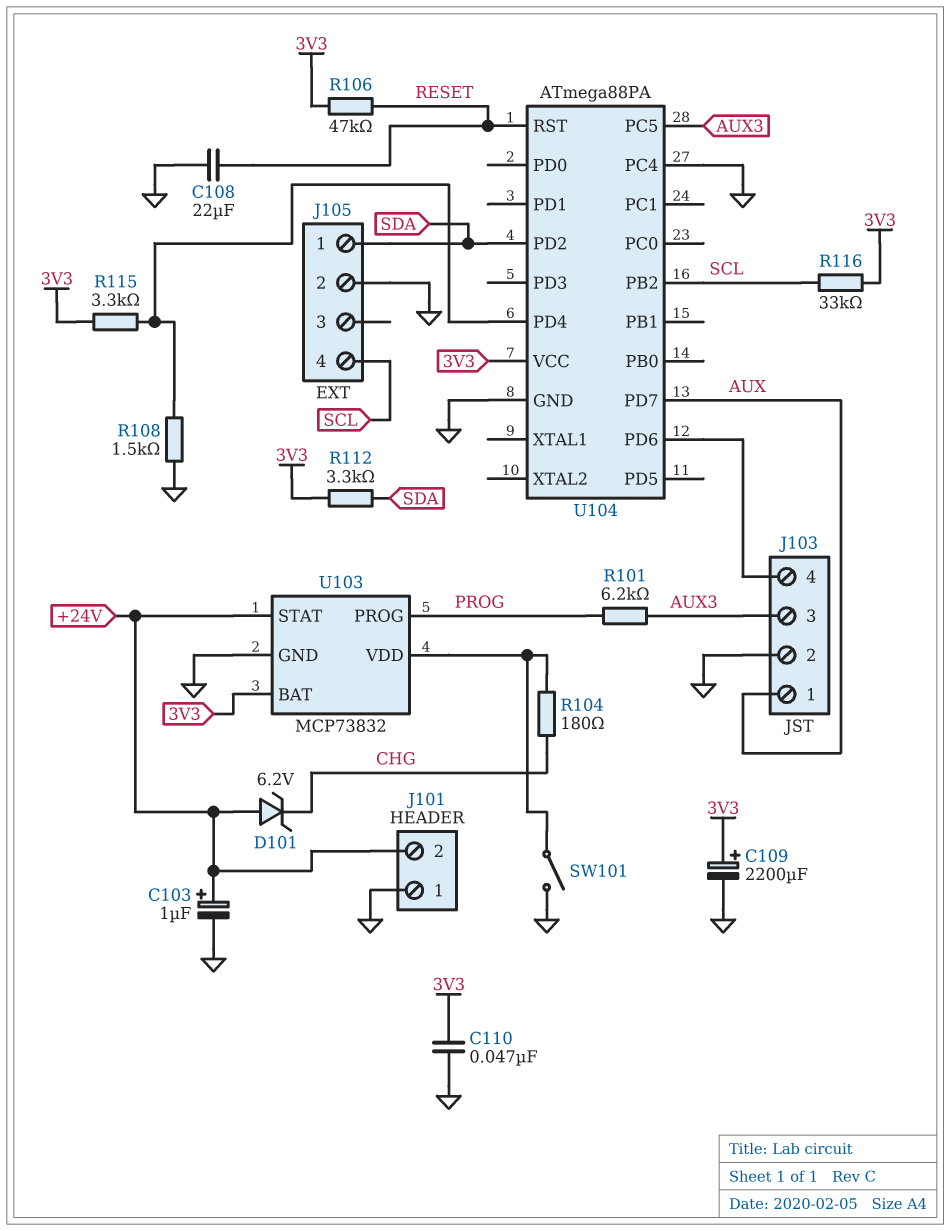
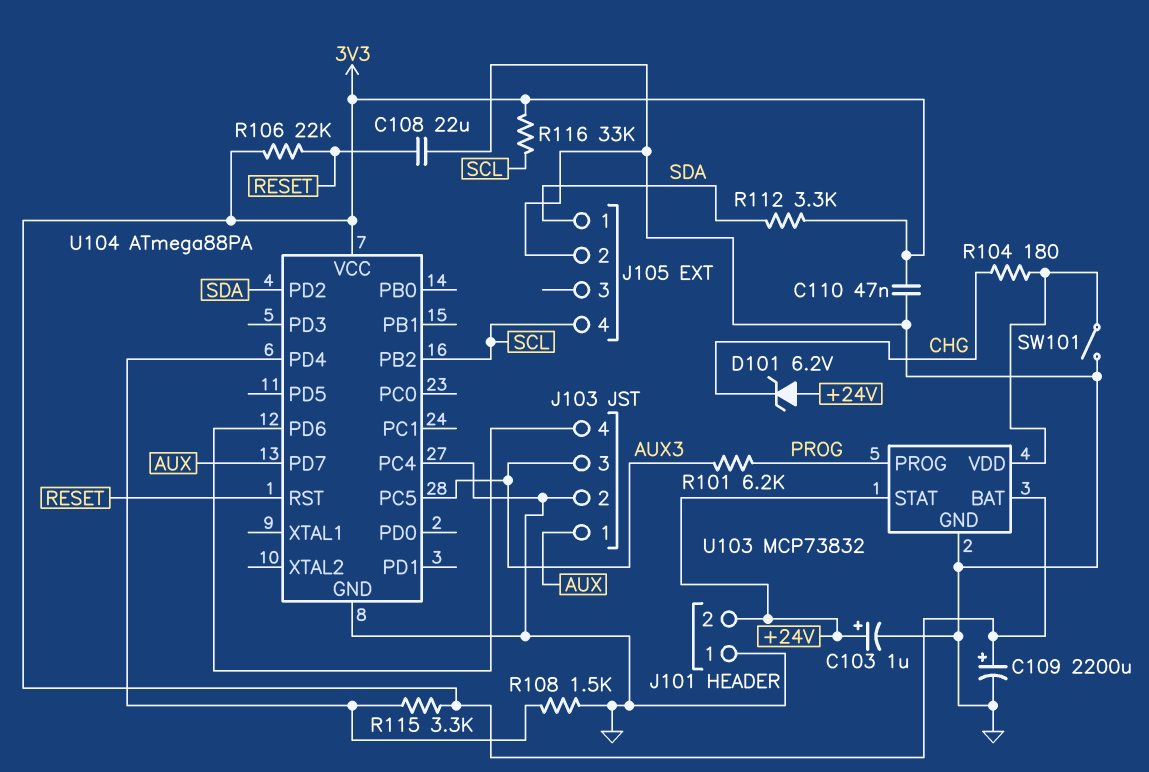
R106: 47k (3V3, RESET) -> 22k (3V3, RESET)

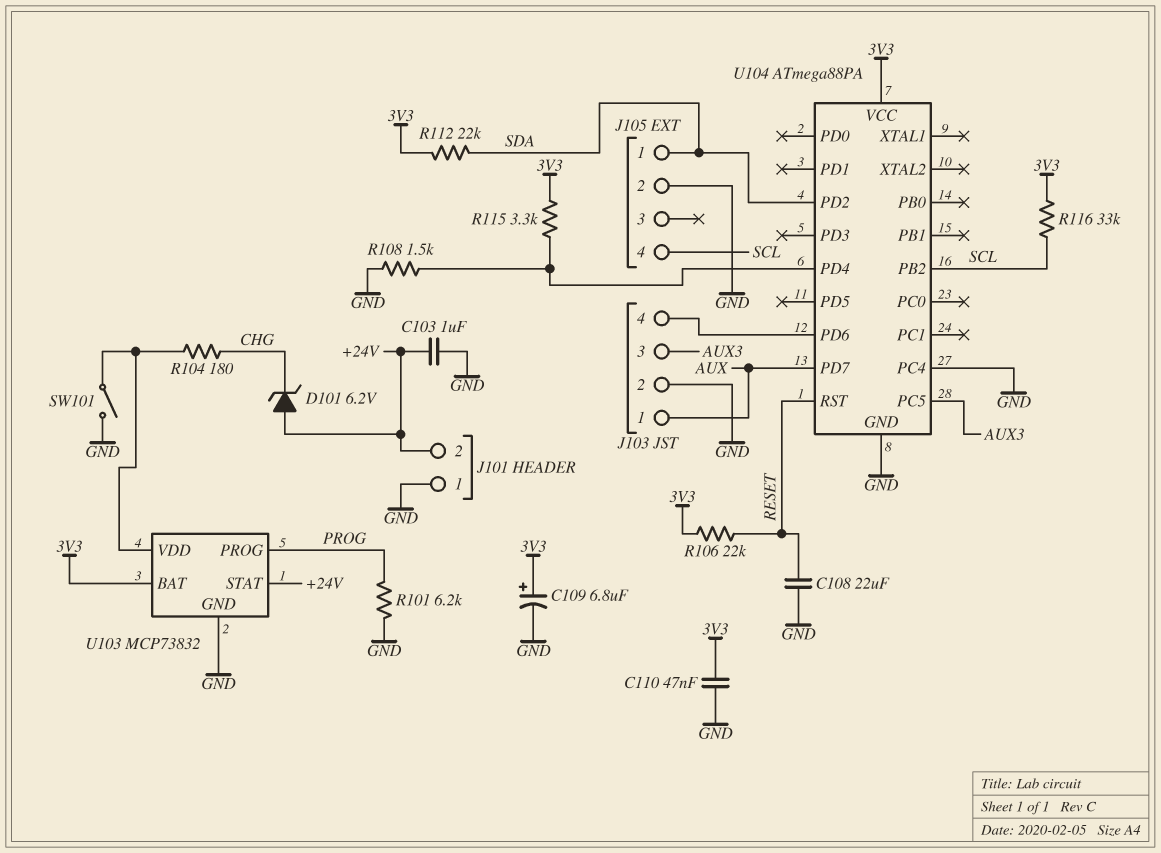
C103: 1uF (plus +24V, minus GND) -> 1uF (+24V, GND)
C109: 2200uF (plus 3V3, minus GND) -> 6.8uF (plus 3V3, minus GND)
R101: 6.2k (AUX3, PROG) -> 6.2k (GND, PROG)
R112: 3.3k (3V3, SDA) -> 22k (3V3, SDA)

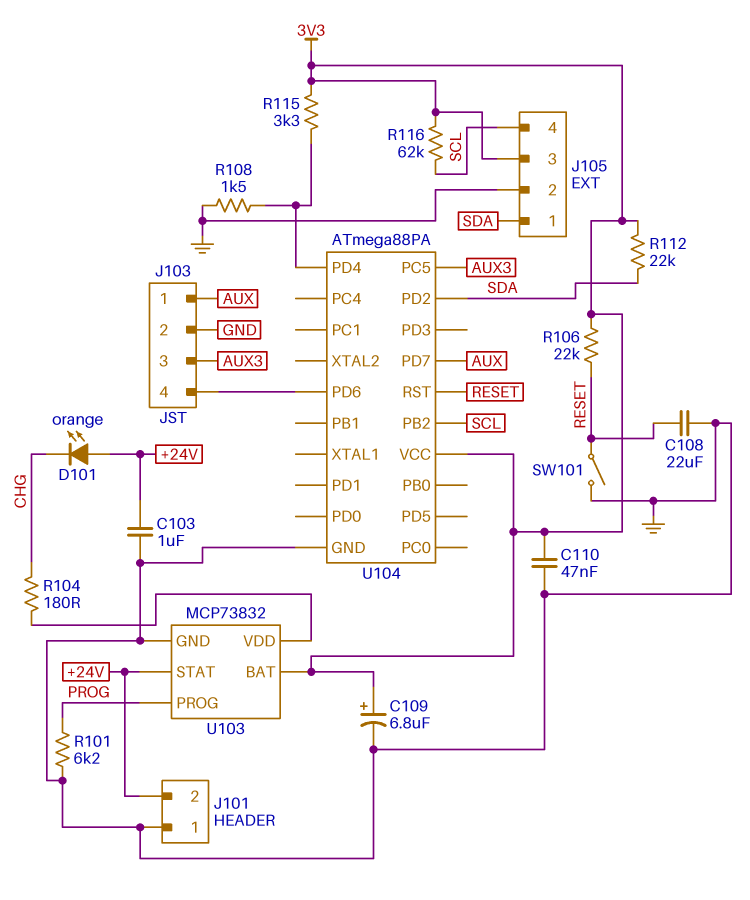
D101: zener 6.2V (A +24V, K CHG) -> LED orange (A +24V, K CHG)
J105 pin 3: none -> 3V3
R116: 33k (3V3, SCL) -> 62k (3V3, SCL)
SW101: switch (GND, U103/VDD) -> switch (GND, RESET)
U104 pin PC4: GND -> none

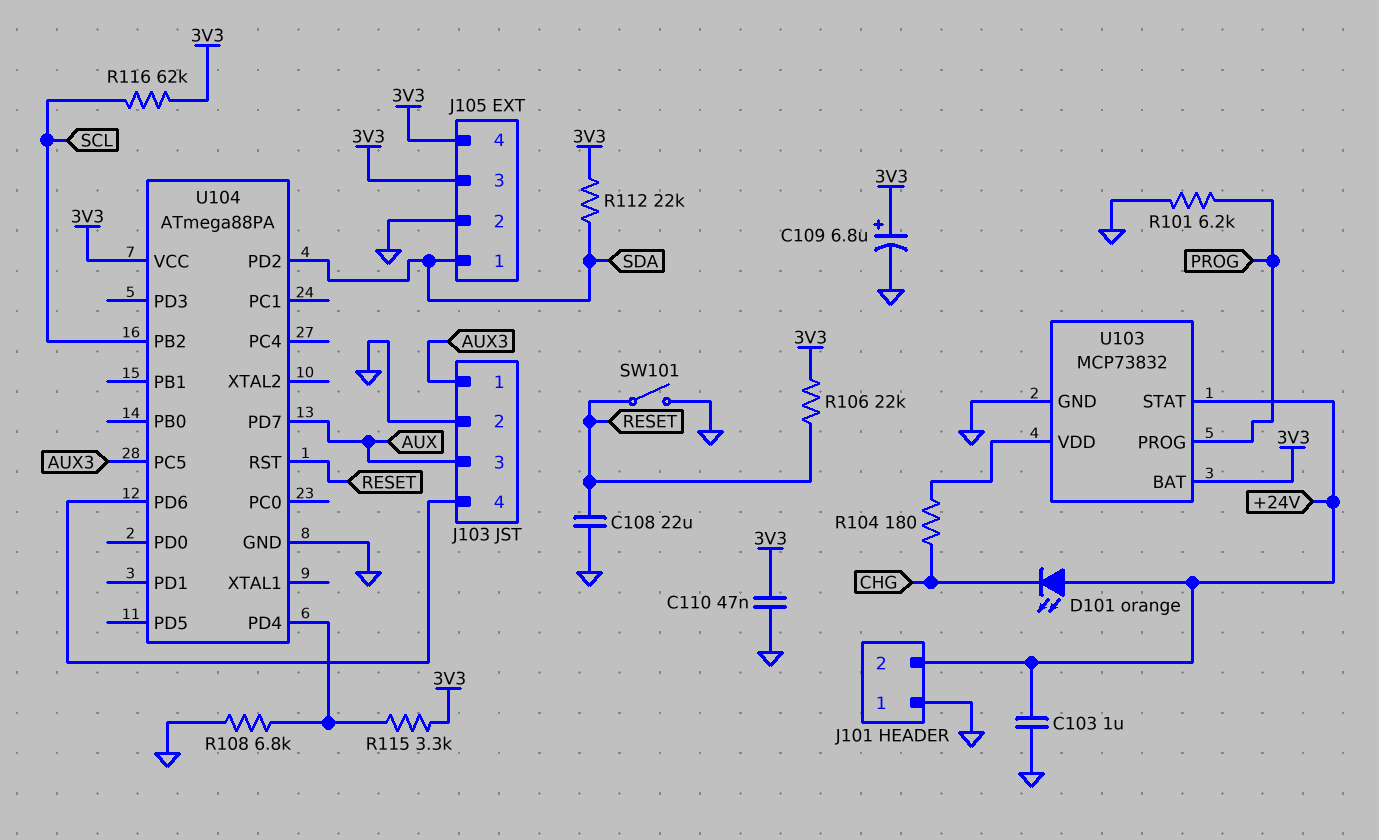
J103 pin 1: AUX -> AUX3
J103 pin 3: AUX3 -> AUX
J105 pin 4: SCL -> 3V3
R108: 1.5k (GND, U104/PD4) -> 6.8k (GND, U104/PD4)

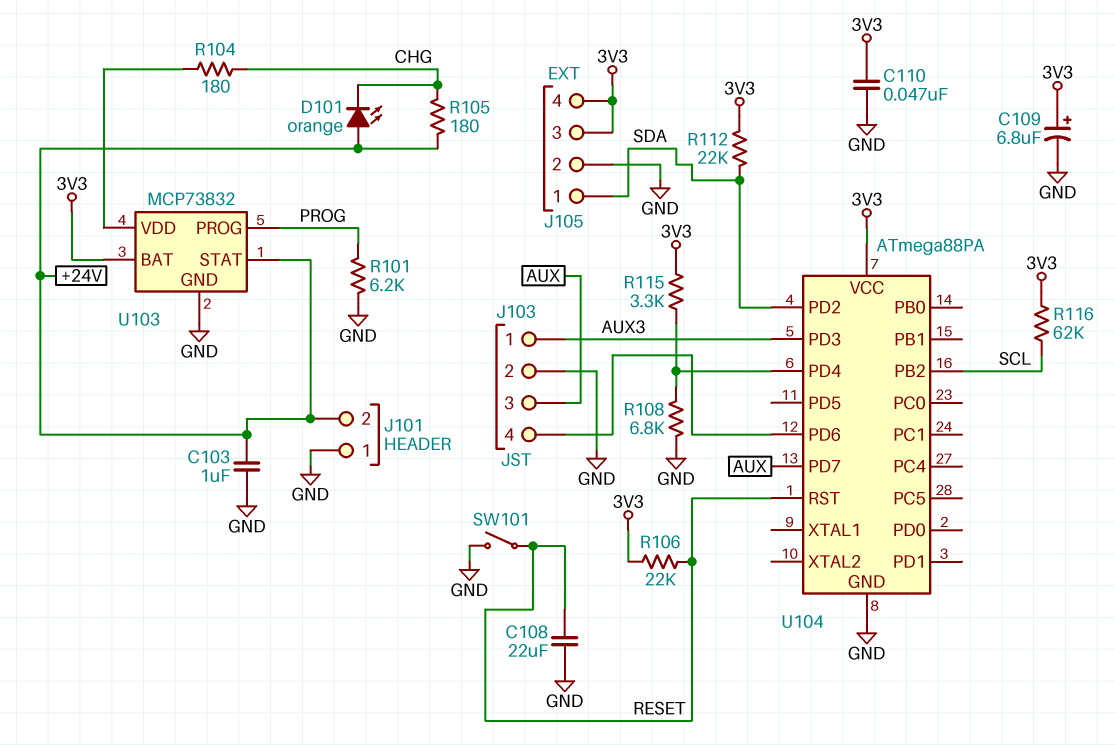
R105: none -> 180 (+24V, CHG)
U104 pin PC5: AUX3 -> none
U104 pin PD3: none -> AUX3

